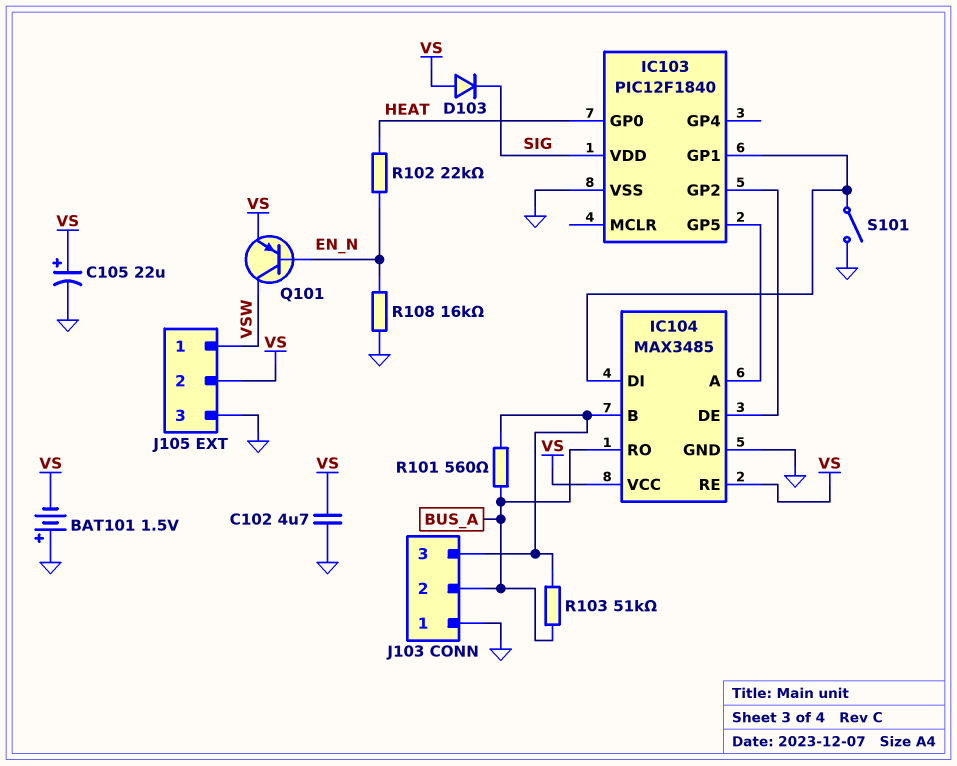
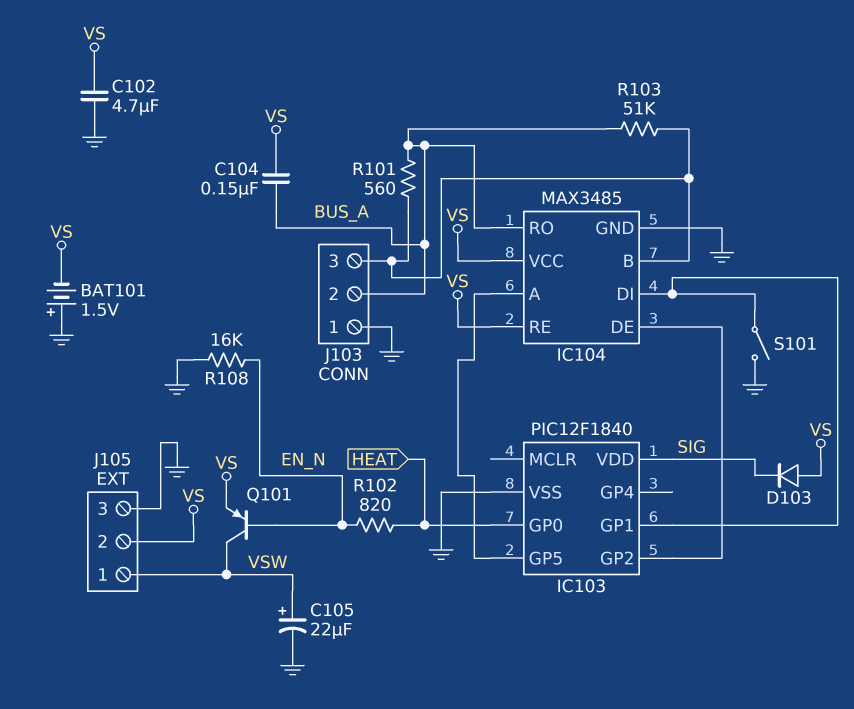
C104: none -> 150nF (BUS_A, VS)
C105: 22uF (plus VS, minus GND) -> 22uF (plus VSW, minus GND)
R102: 22k (EN_N, HEAT) -> 820 (EN_N, HEAT)

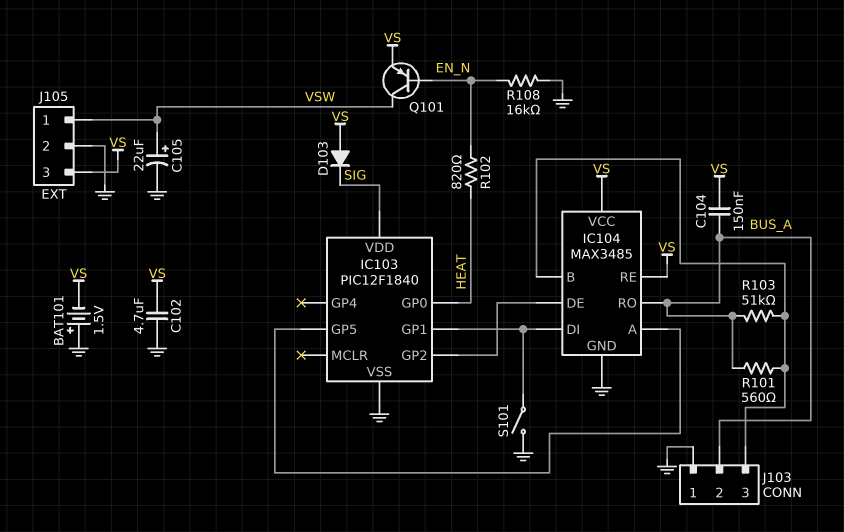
J105 pin 2: VS -> GND
J105 pin 3: GND -> VS

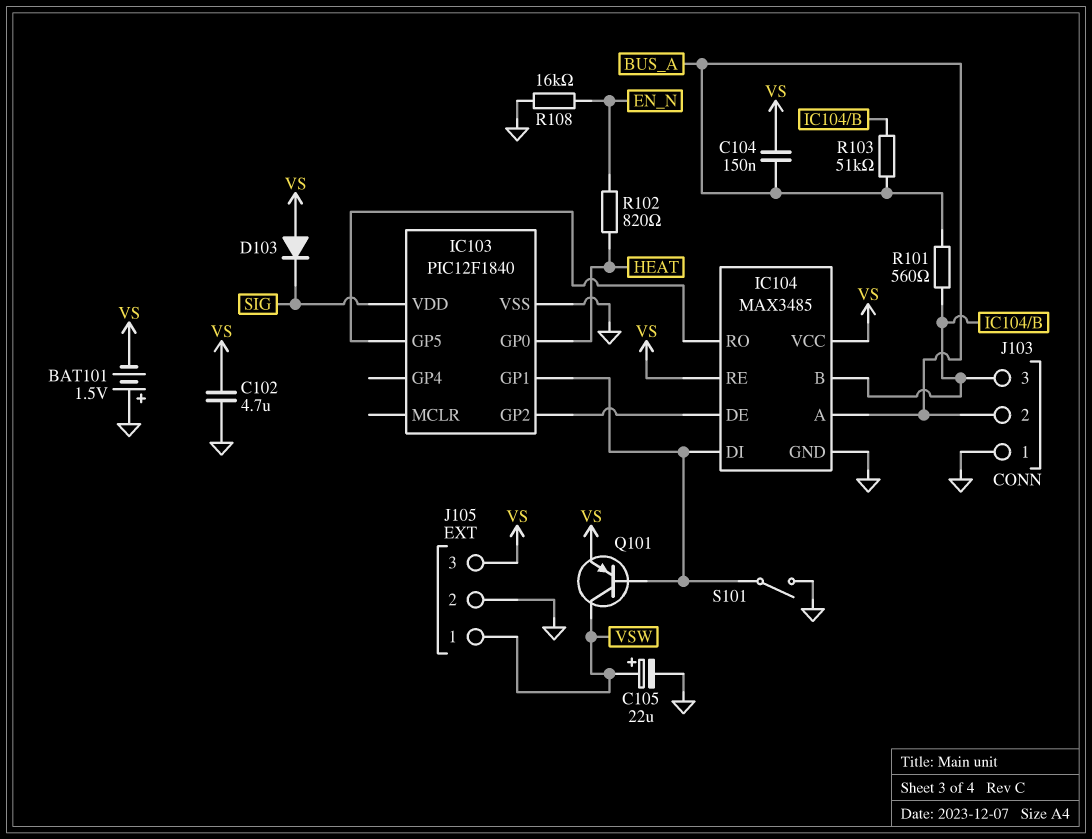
IC104 pin A: IC103/GP5 -> BUS_A
IC104 pin RO: BUS_A -> IC103/GP5
Q101: PNP (B EN_N, C VSW, E VS) -> PNP (B IC103/GP1, C VSW, E VS)

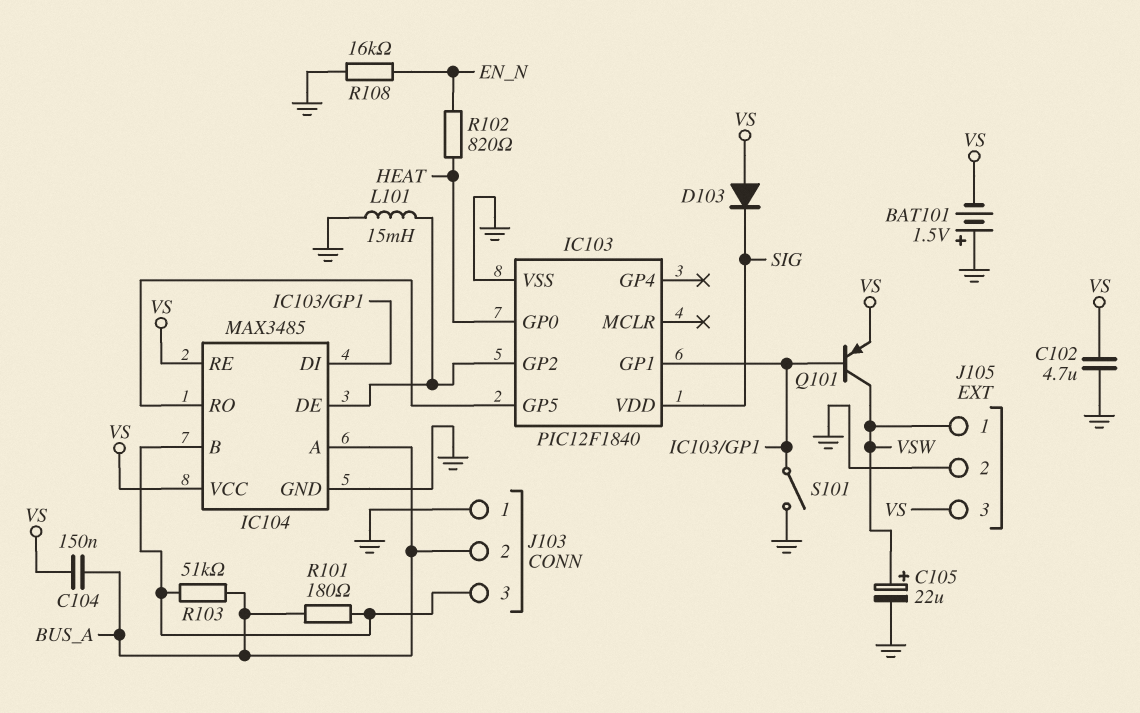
L101: none -> 15mH (GND, IC103/GP2)
R101: 560 (BUS_A, IC104/B) -> 180 (BUS_A, IC104/B)

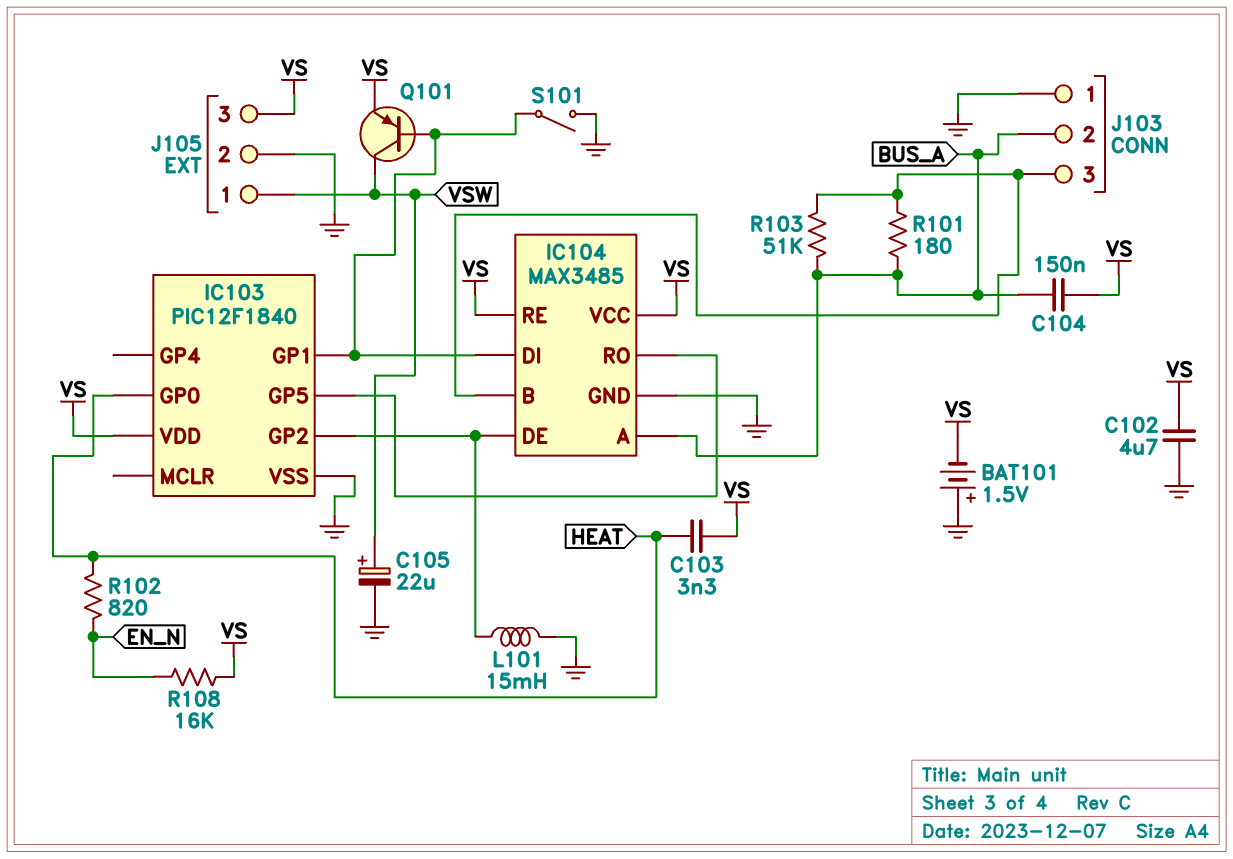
C103: none -> 3.3nF (HEAT, VS)
D103: diode (A VS, K SIG) -> none
IC103 pin VDD: SIG -> VS
R108: 16k (EN_N, GND) -> 16k (EN_N, VS)

